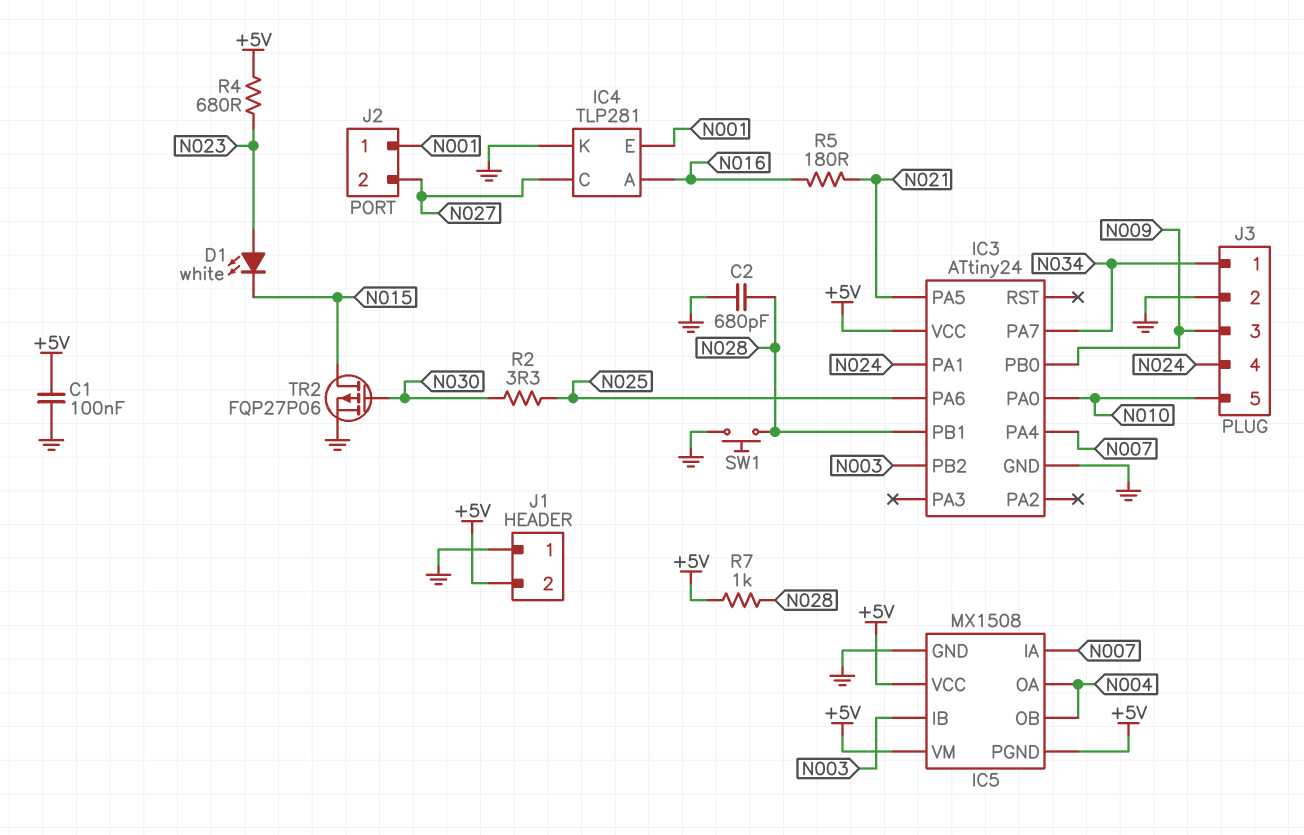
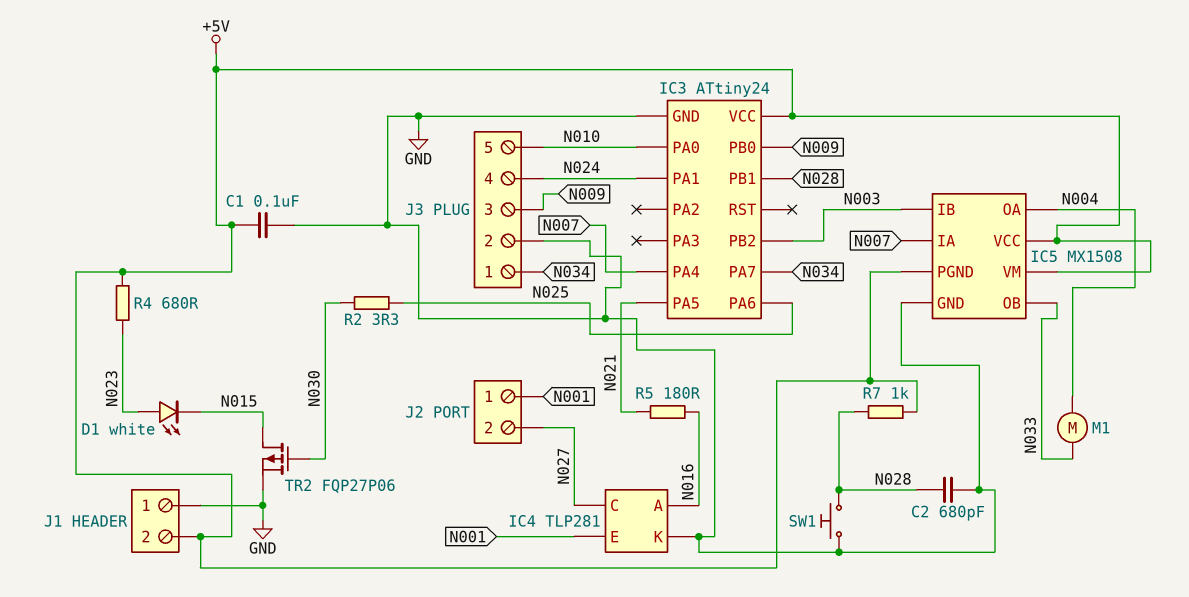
IC5 pin OB: N004 -> N033
M1: none -> motor (N004, N033)

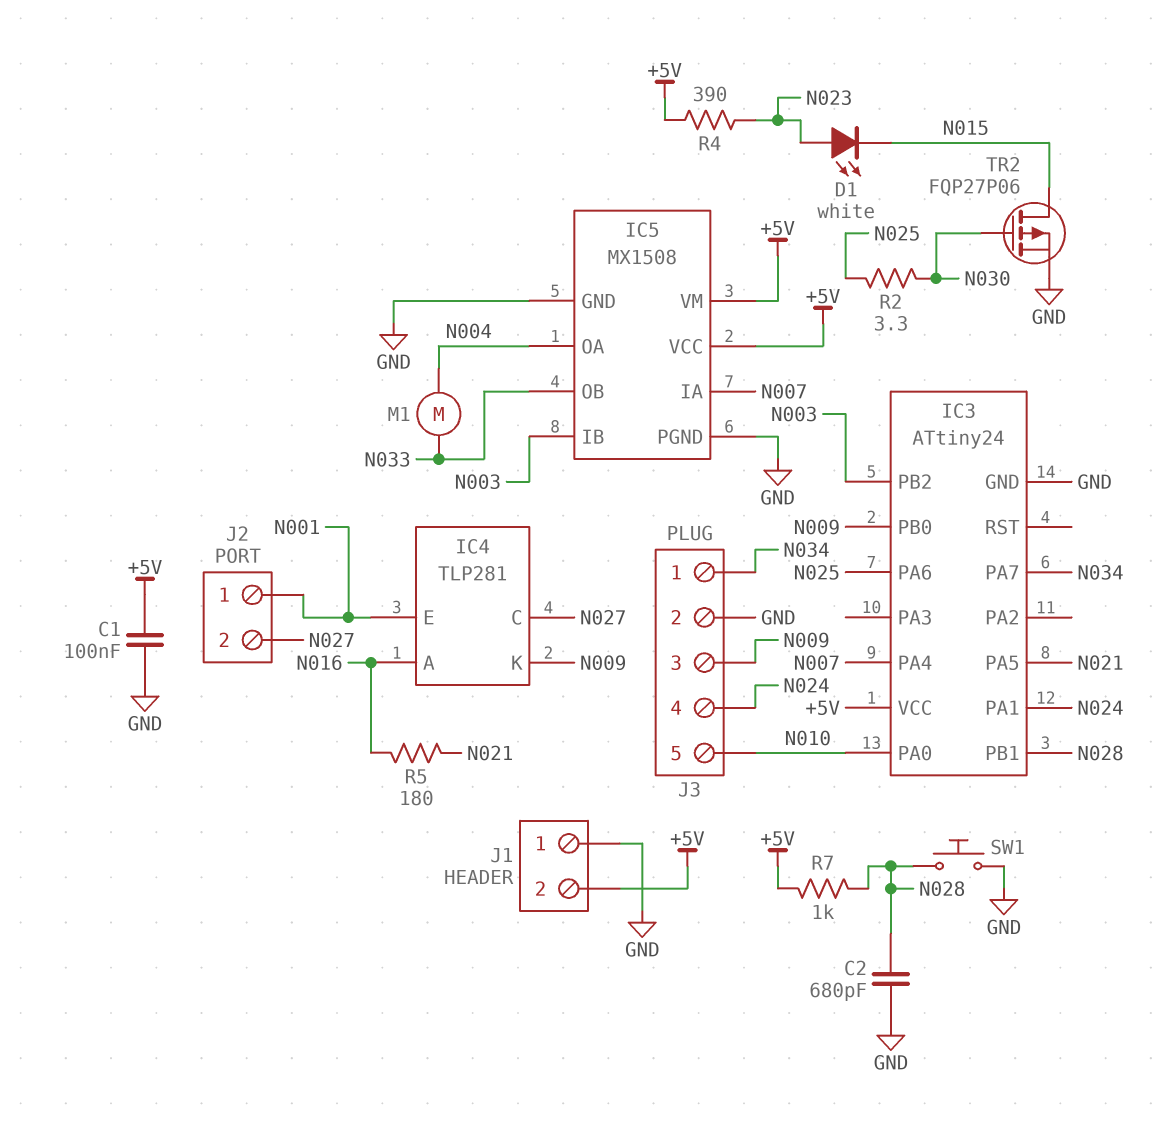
IC4 pin K: GND -> N009
IC5 pin PGND: +5V -> GND
R4: 680 (+5V, N023) -> 390 (+5V, N023)

